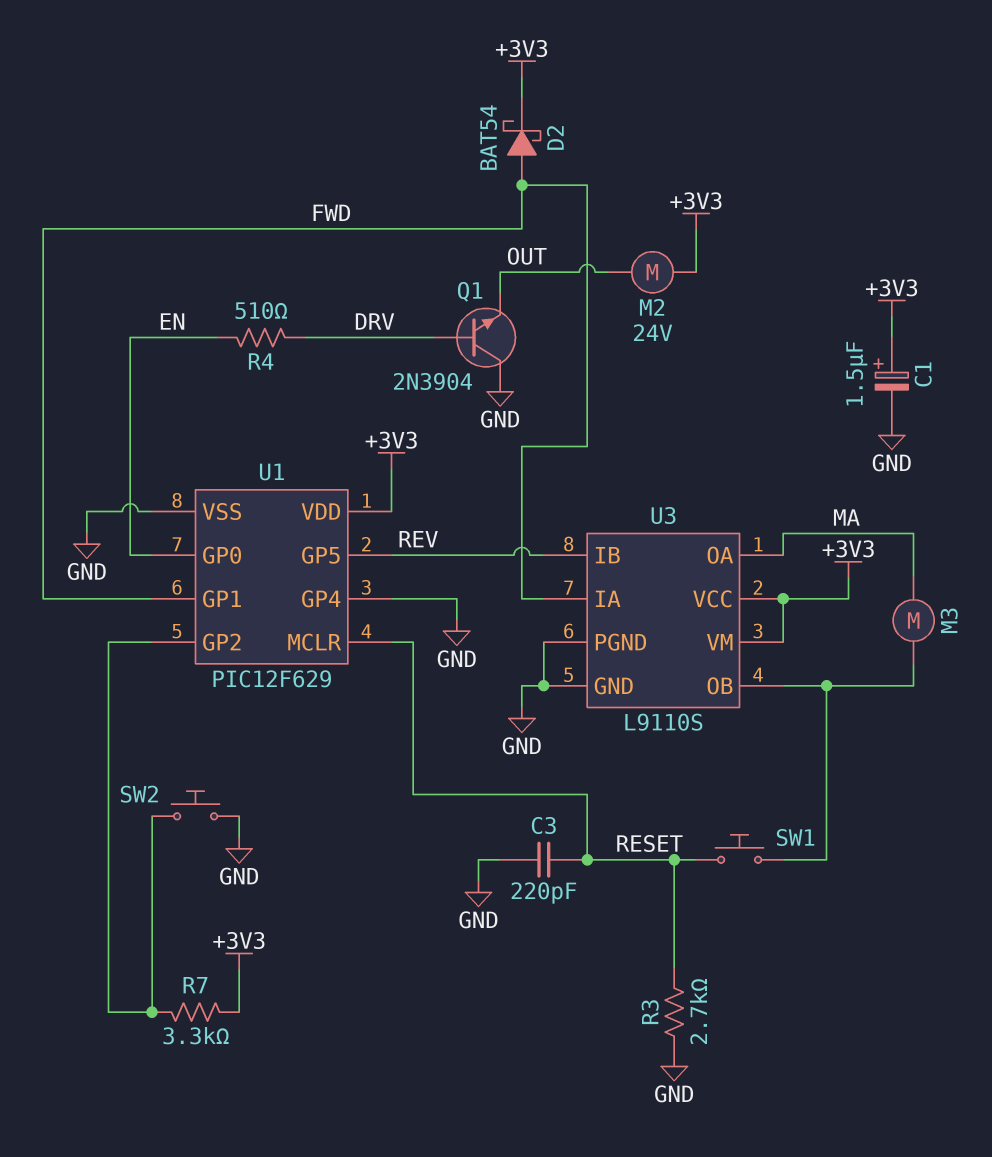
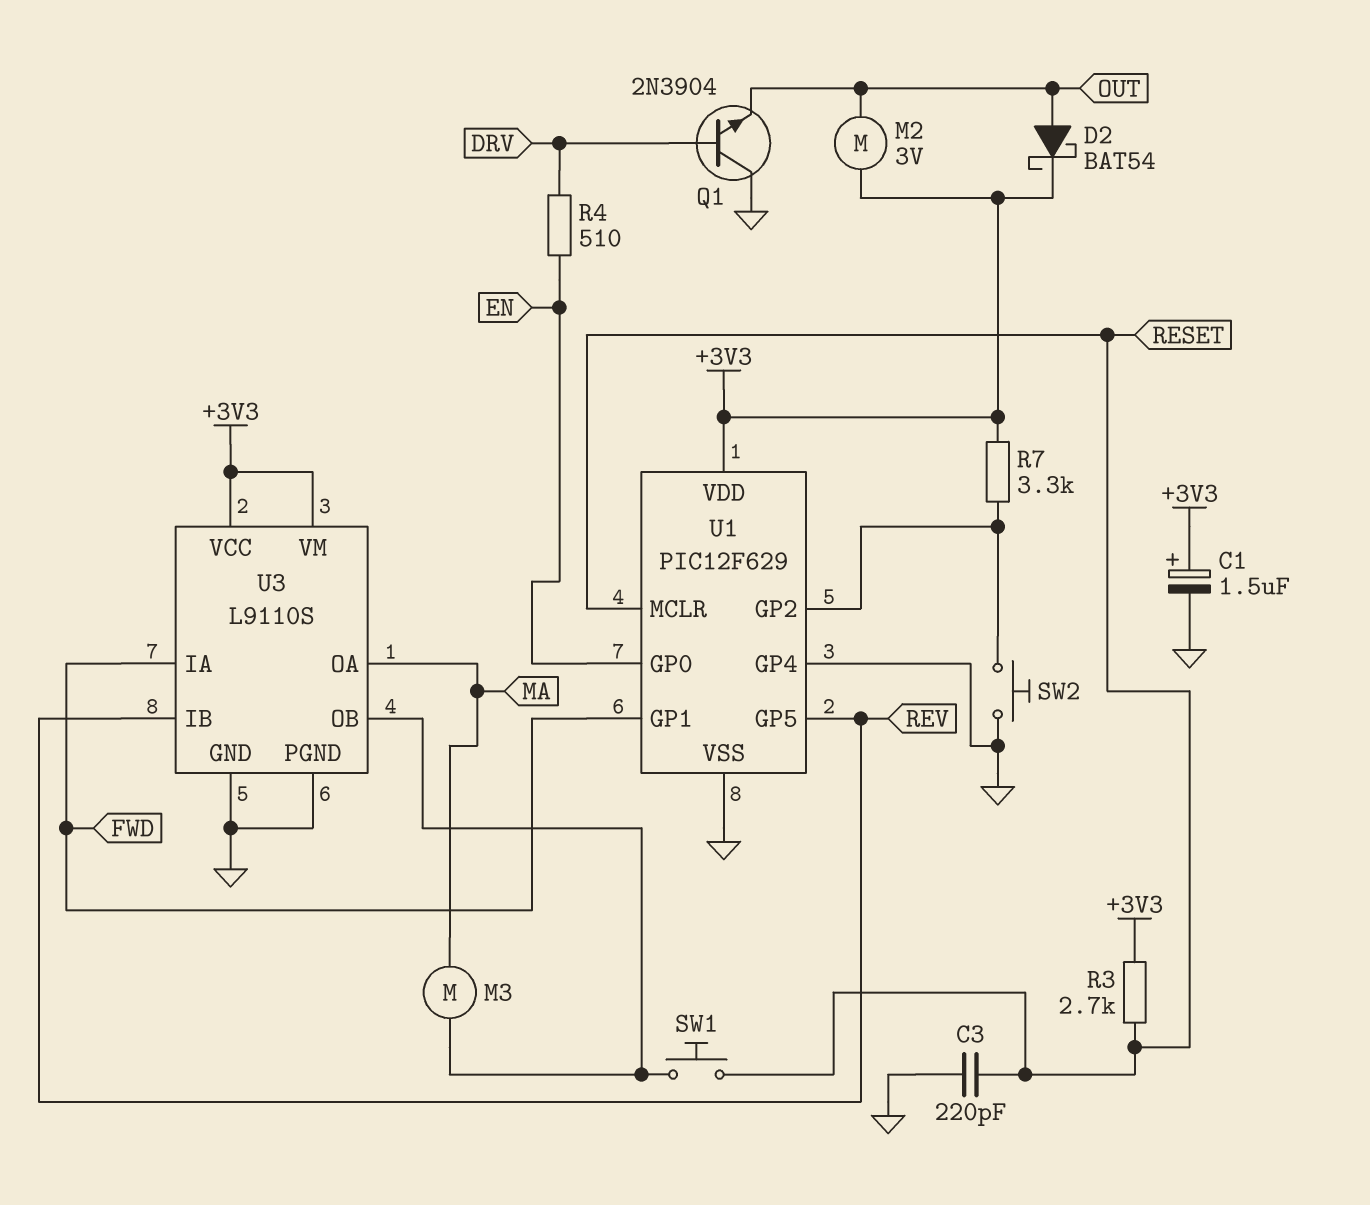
D2: schottky BAT54 (A FWD, K +3V3) -> schottky BAT54 (A OUT, K +3V3)
M2: motor 24V (+3V3, OUT) -> motor 3V (+3V3, OUT)
R3: 2.7k (GND, RESET) -> 2.7k (+3V3, RESET)

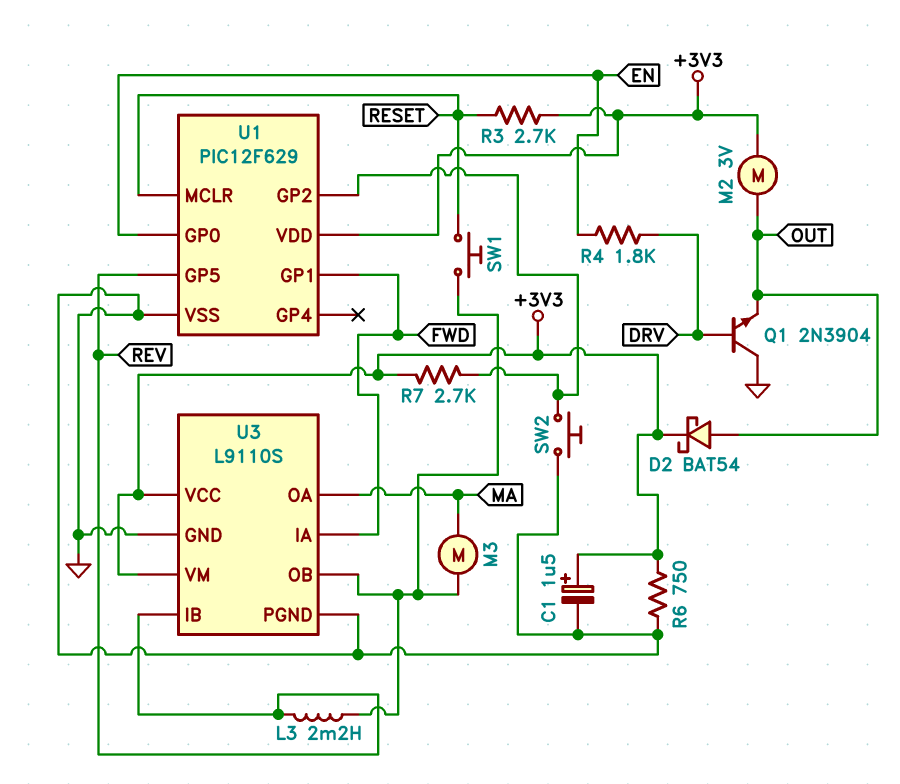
C3: 220pF (GND, RESET) -> none
L3: none -> 2.2mH (REV, U3/OB)
R4: 510 (DRV, EN) -> 1.8k (DRV, EN)
R6: none -> 750 (+3V3, GND)
R7: 3.3k (+3V3, U1/GP2) -> 2.7k (+3V3, U1/GP2)
U1 pin GP4: GND -> none

